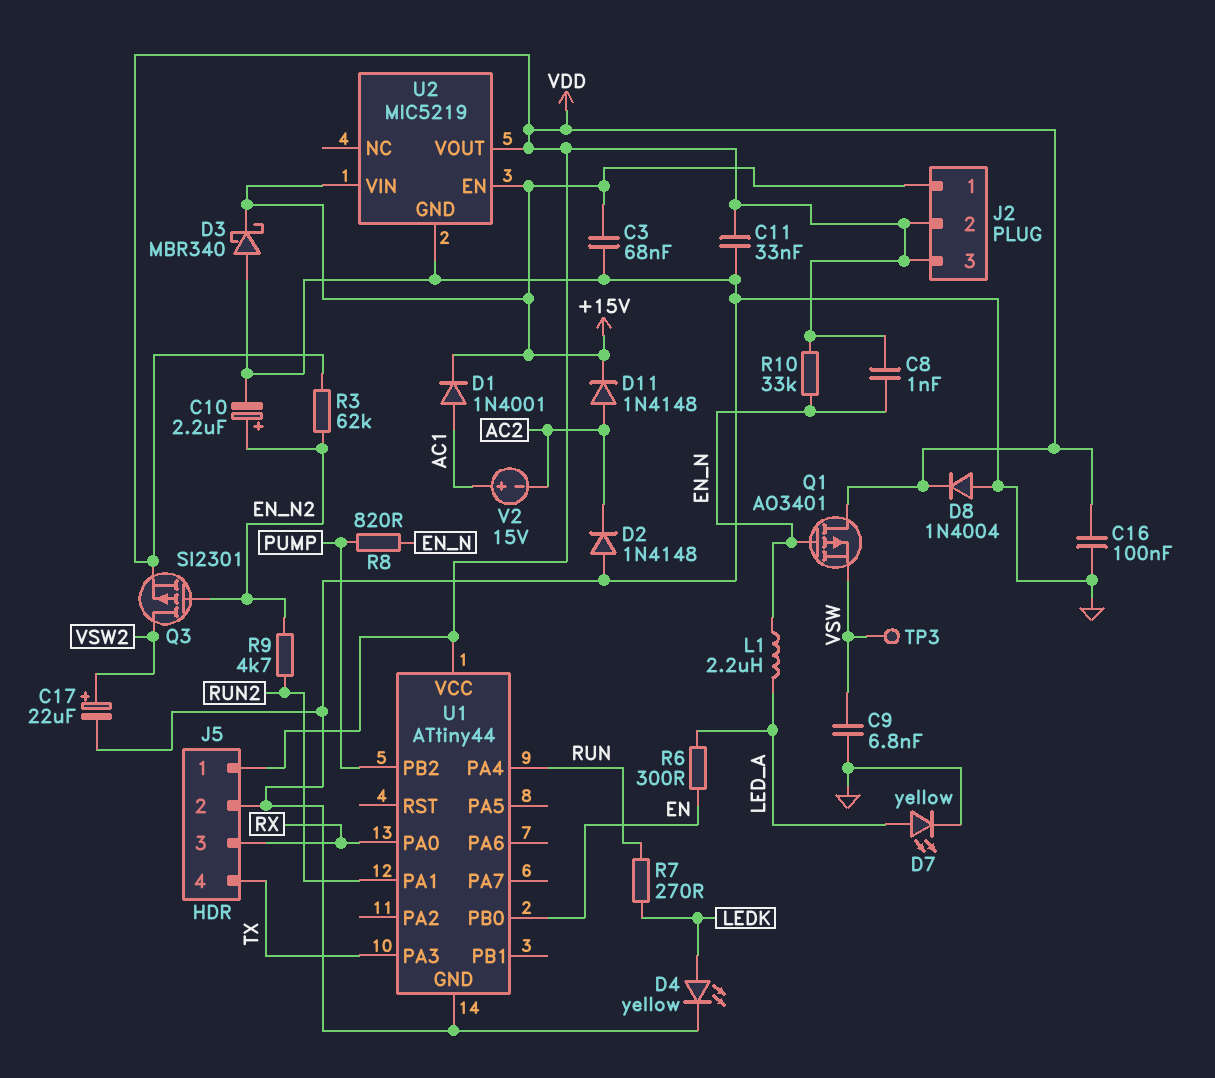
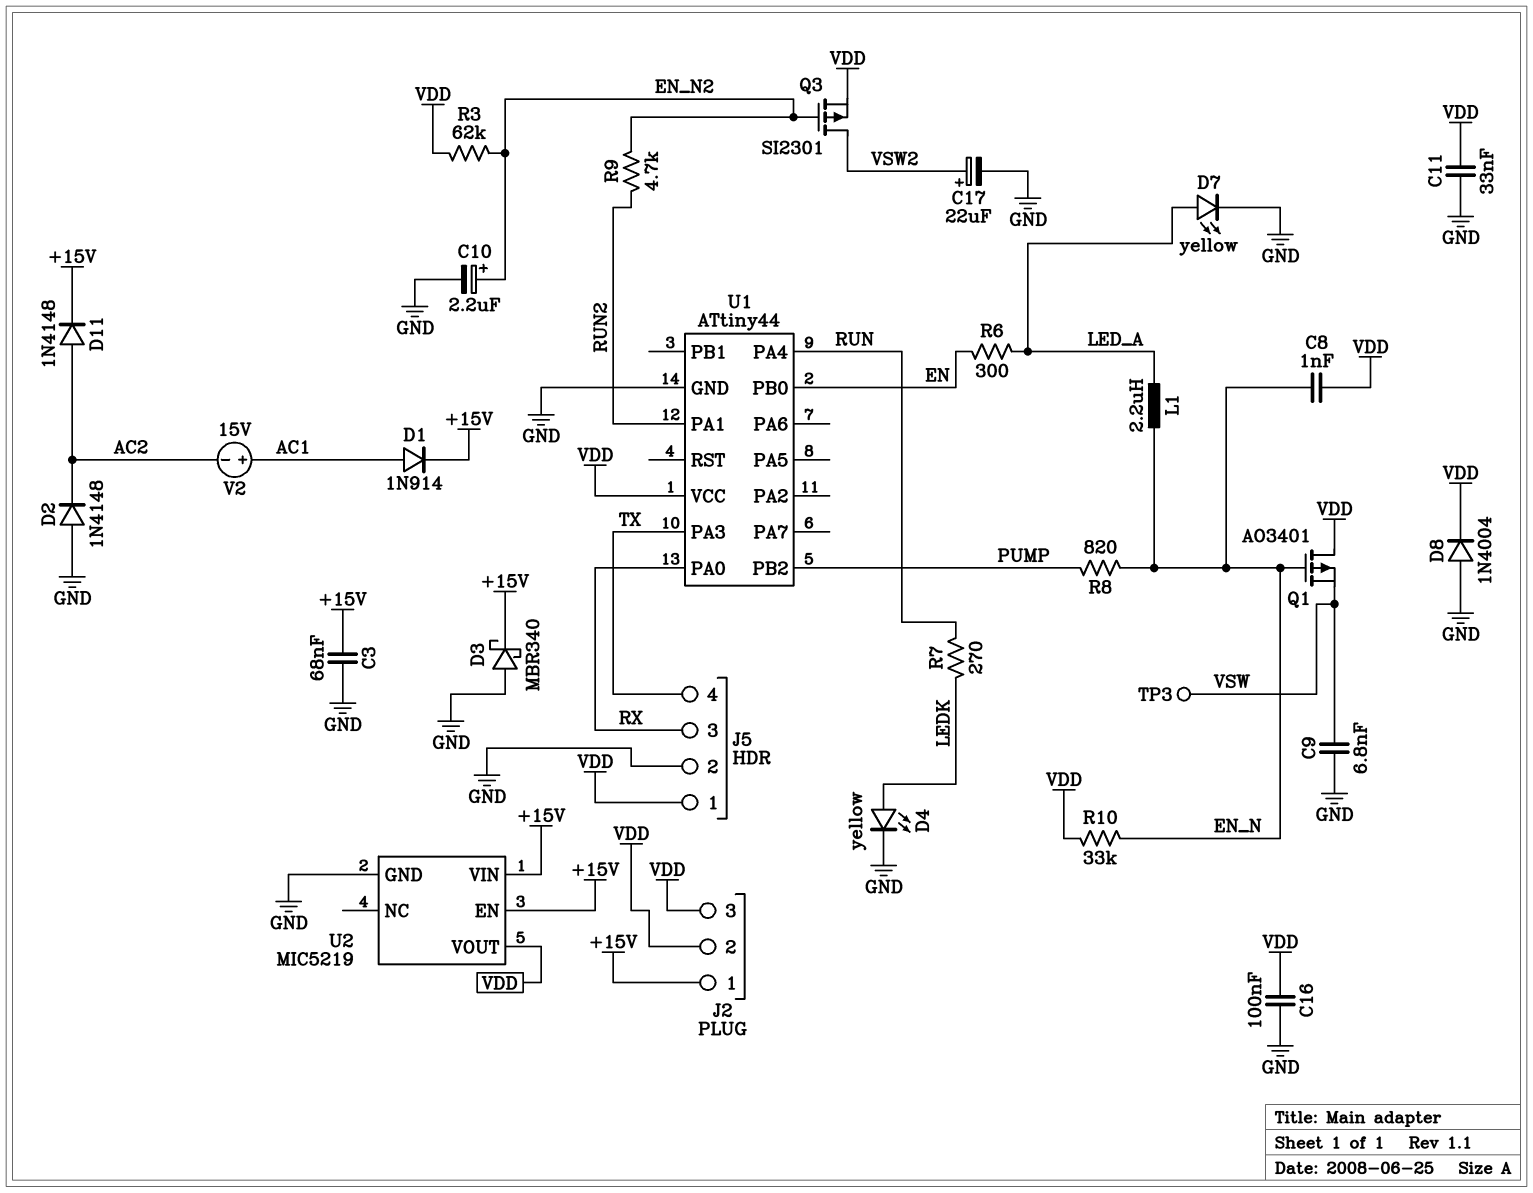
D1: diode 1N4001 (A AC1, K +15V) -> diode 1N914 (A AC1, K +15V)

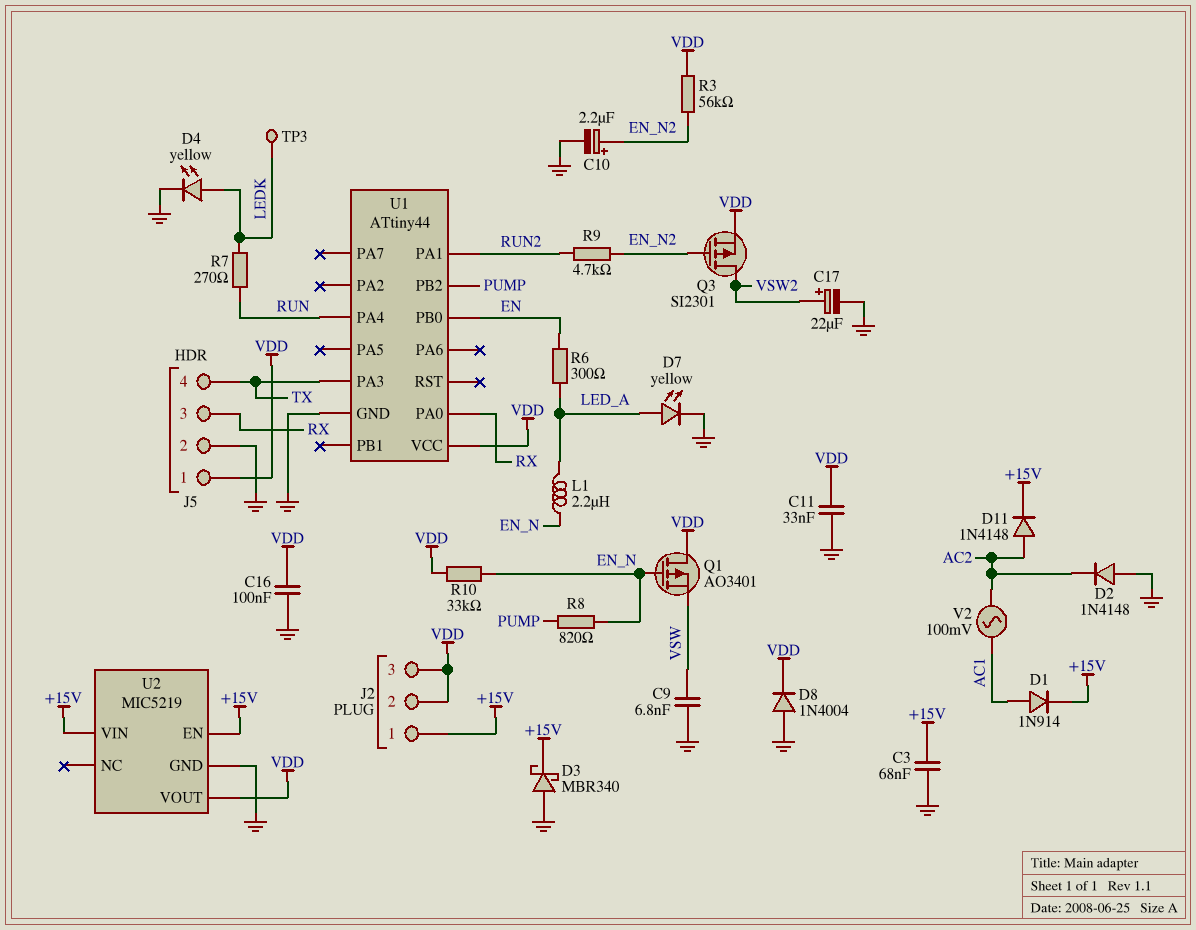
C8: 1nF (EN_N, VDD) -> none
R3: 62k (EN_N2, VDD) -> 56k (EN_N2, VDD)
TP3: test point (VSW) -> test point (LEDK)
V2: 15V (plus AC1, minus AC2) -> AC 100mV (AC1, AC2)

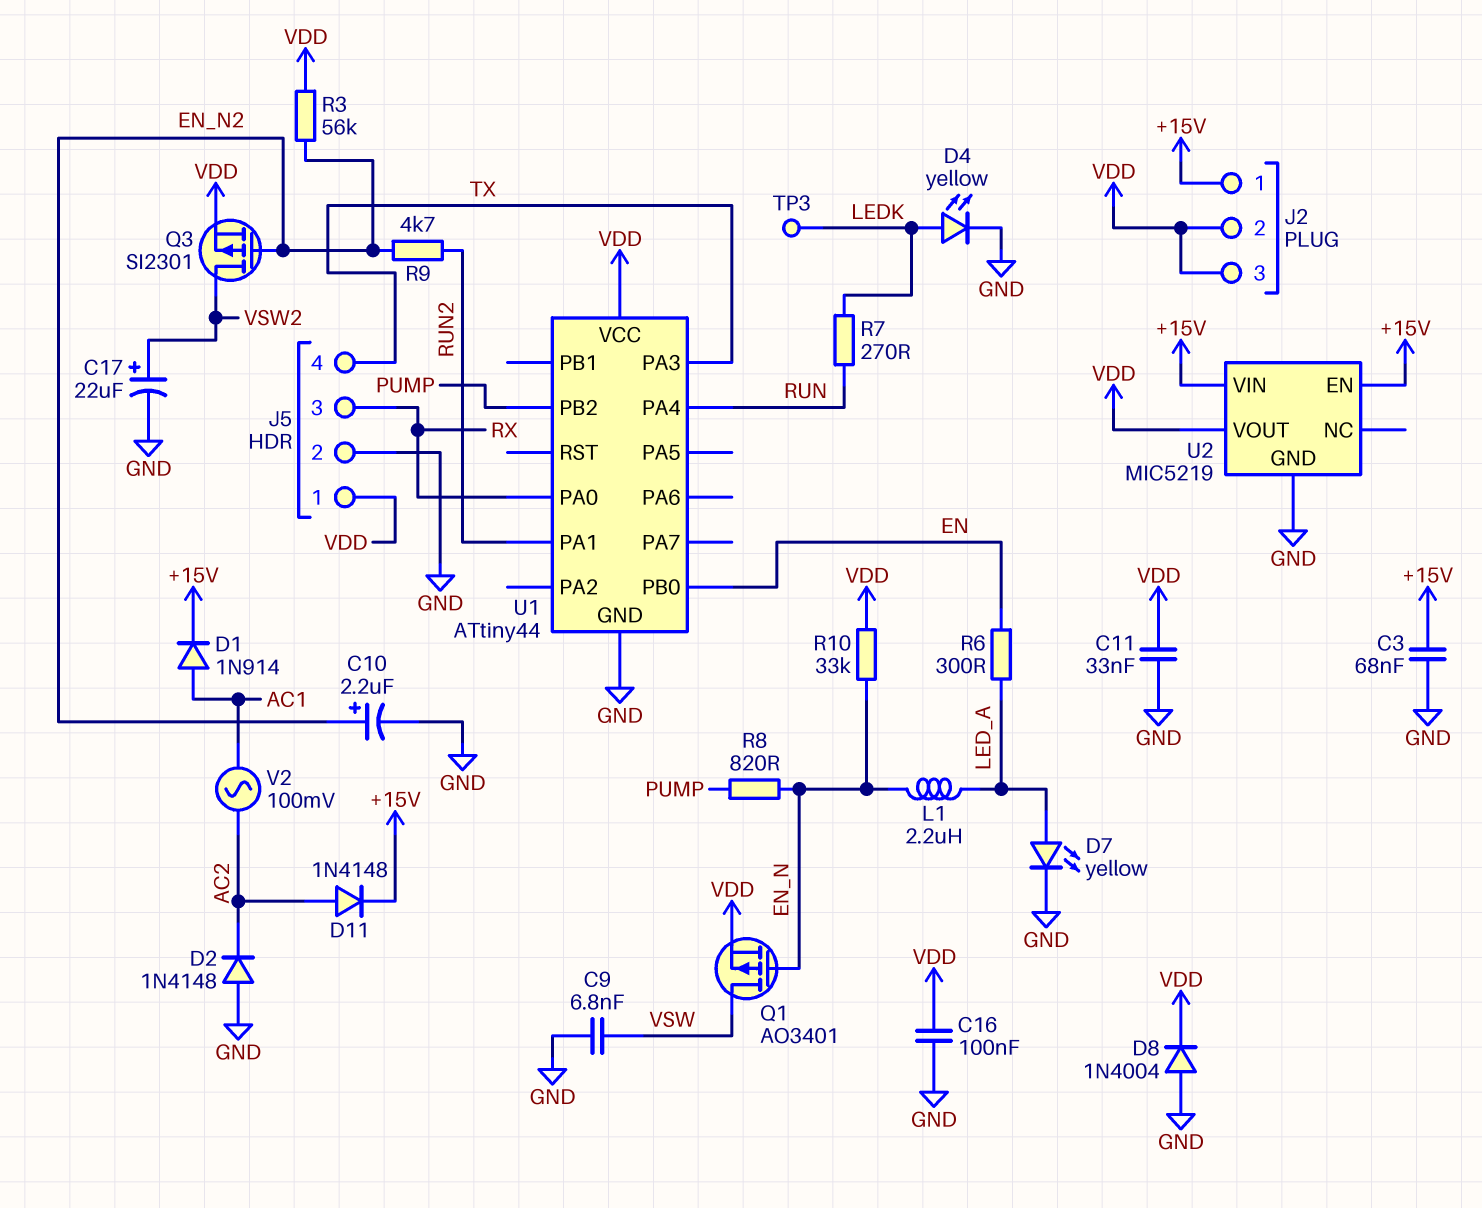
D3: schottky MBR340 (A GND, K +15V) -> none
Q1: PMOS AO3401 (G EN_N, D VDD, S VSW) -> PMOS AO3401 (G EN_N, D VSW, S VDD)

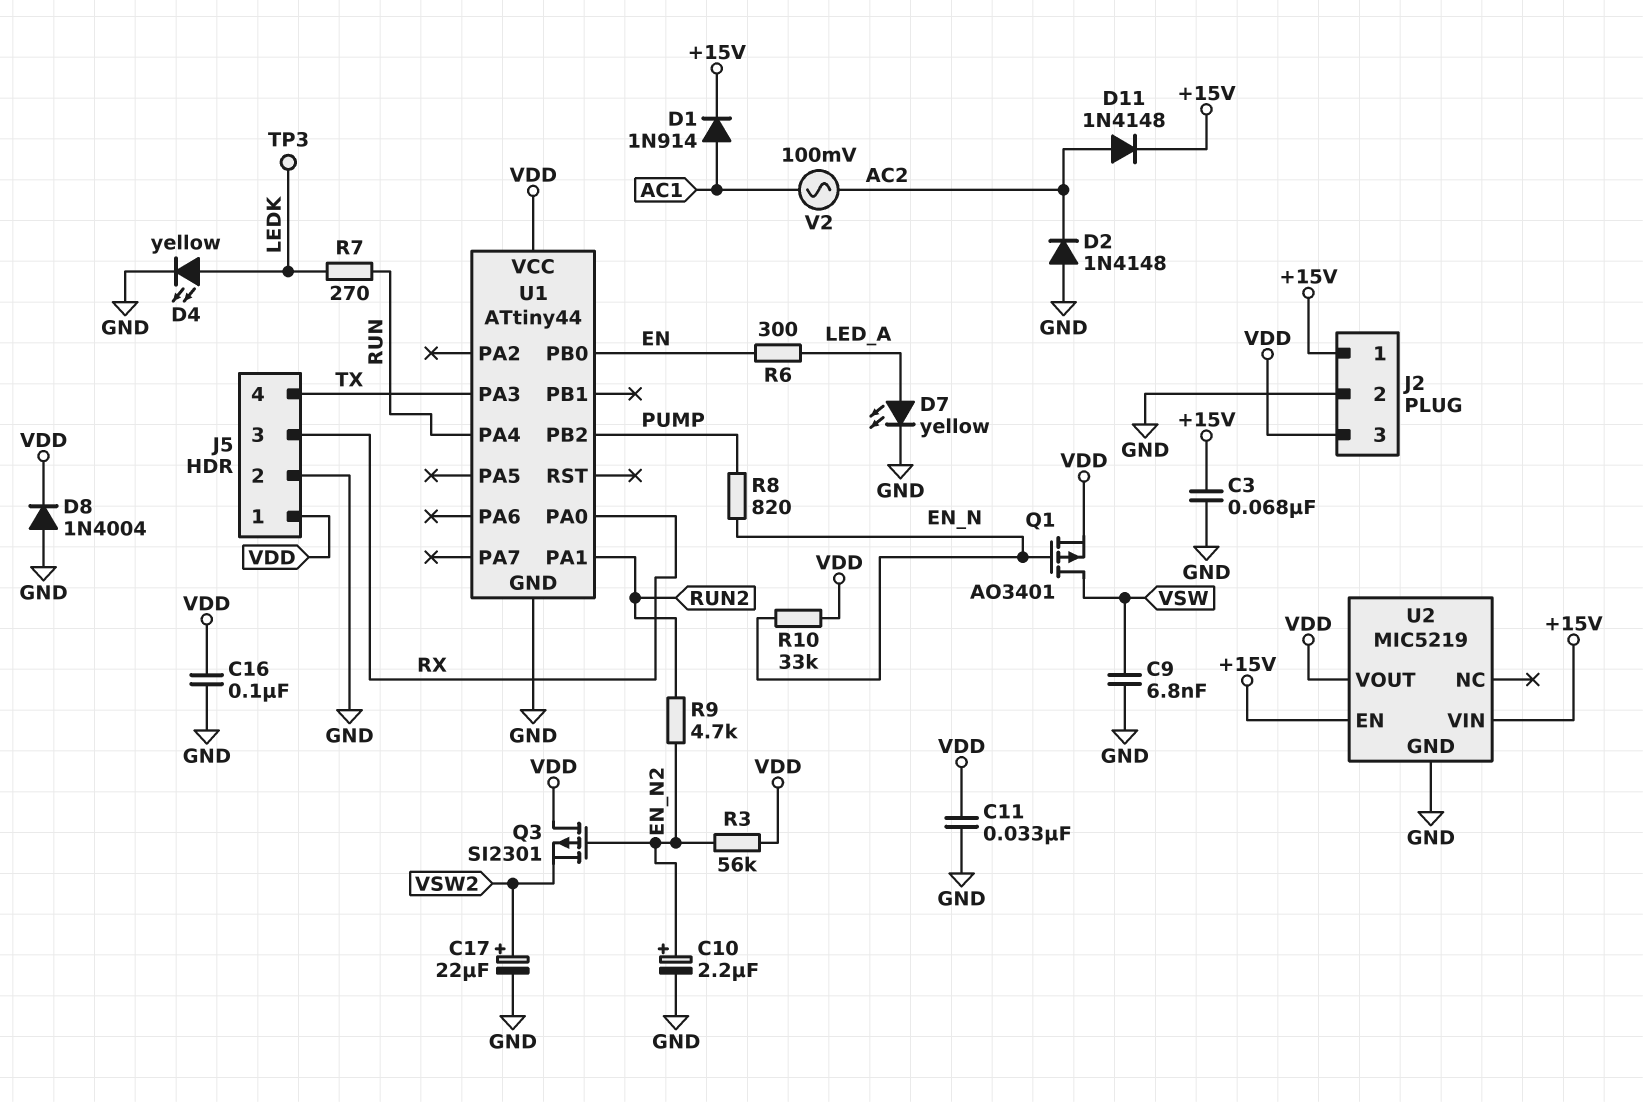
J2 pin 2: VDD -> GND
L1: 2.2uH (EN_N, LED_A) -> none
Q3: PMOS SI2301 (G EN_N2, D VSW2, S VDD) -> PMOS SI2301 (G EN_N2, D VDD, S VSW2)

